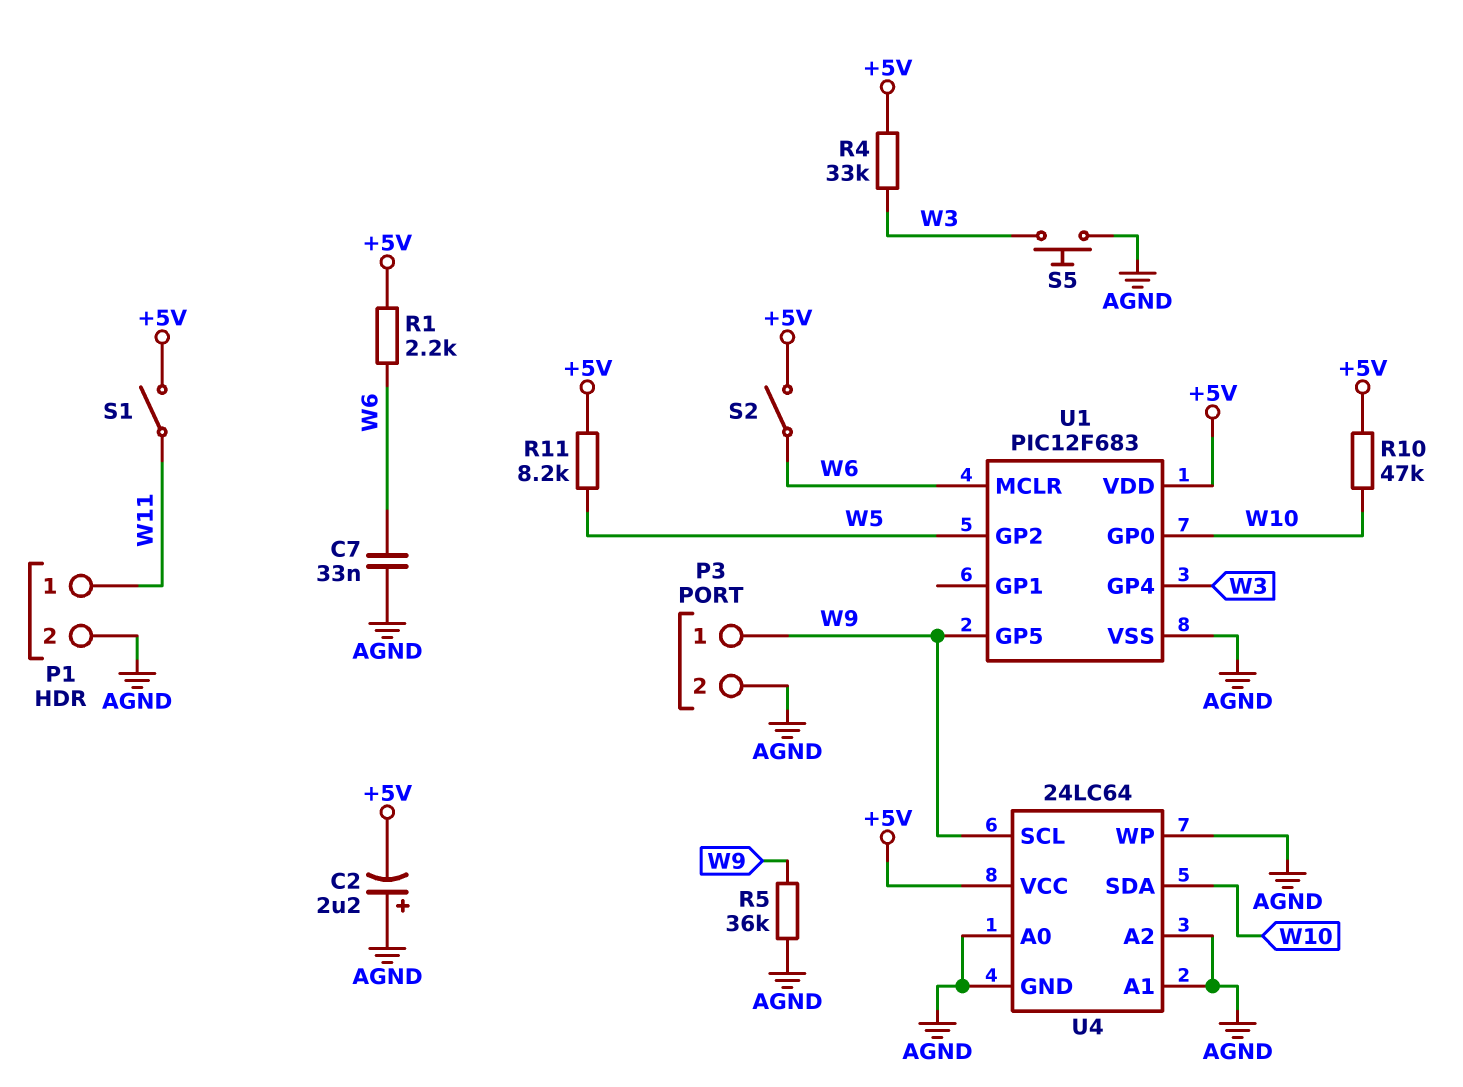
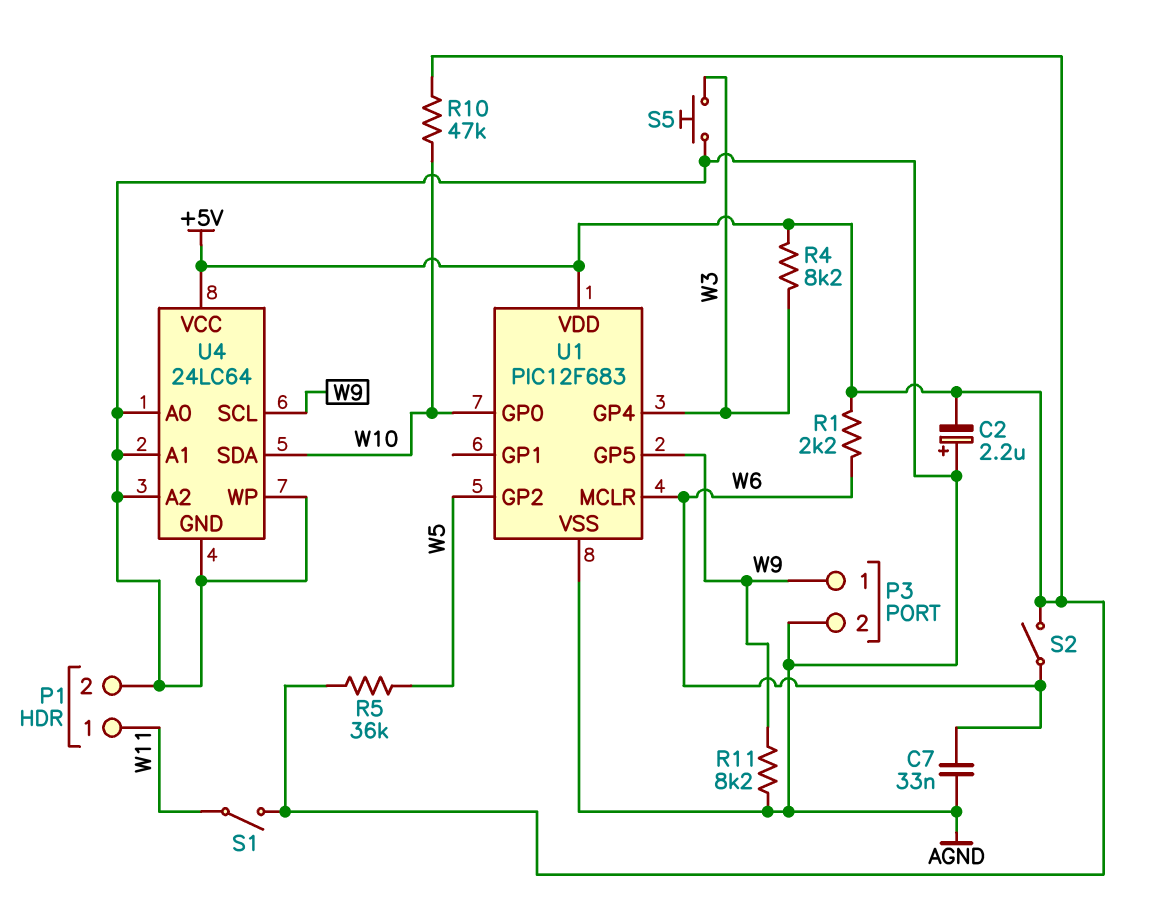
R4: 33k (+5V, W3) -> 8.2k (+5V, W3)
R5: 36k (AGND, W9) -> 36k (+5V, W5)
R11: 8.2k (+5V, W5) -> 8.2k (AGND, W9)

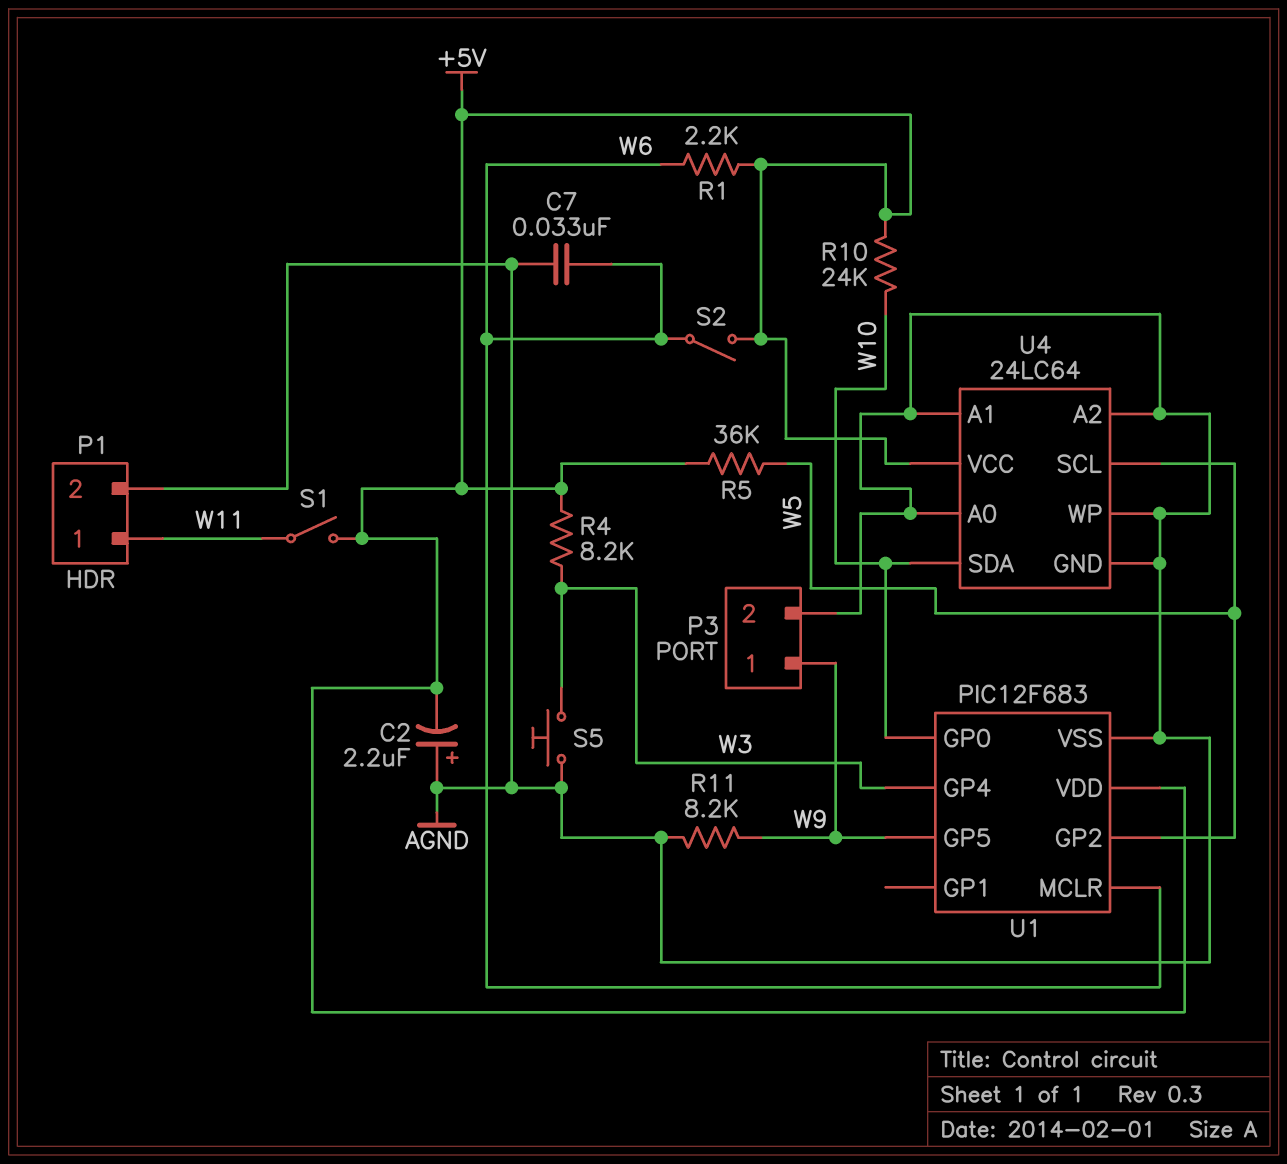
R10: 47k (+5V, W10) -> 24k (+5V, W10)
U4 pin SCL: W9 -> W5

